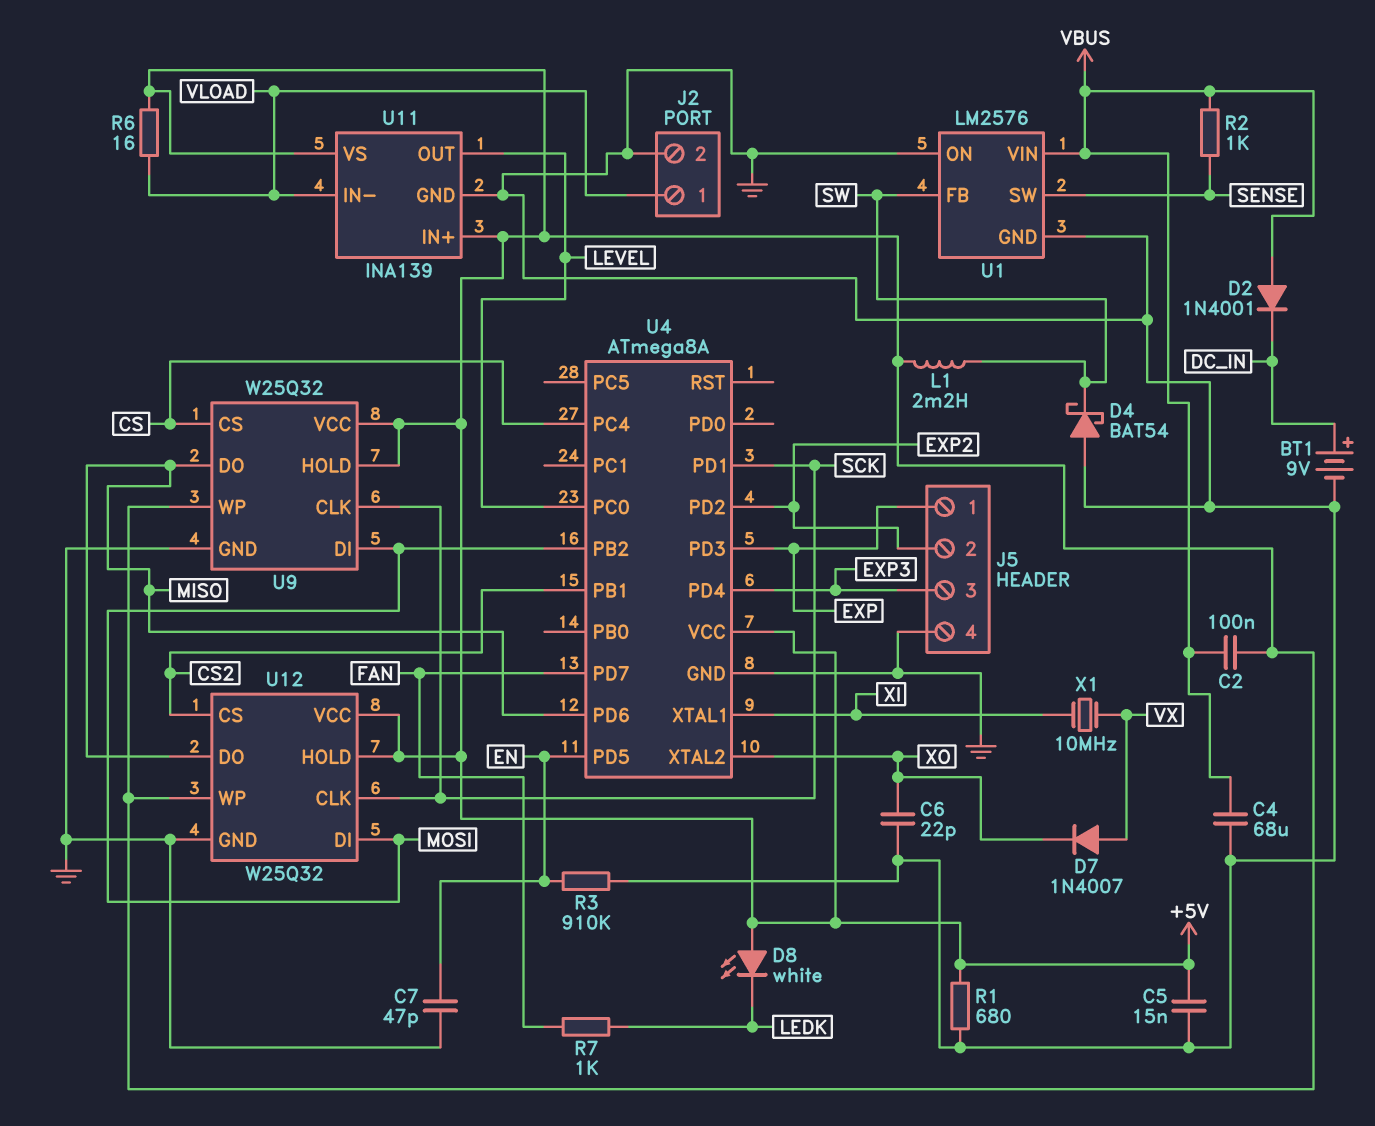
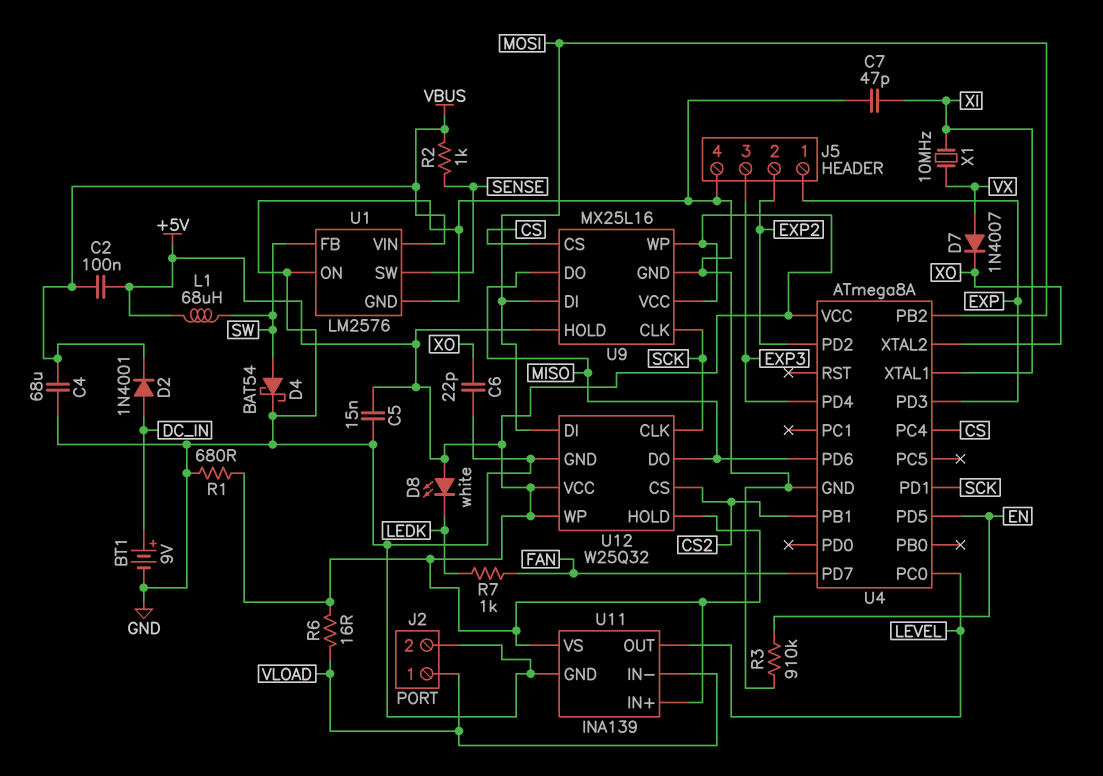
C7: 47pF (EN, GND) -> 47pF (GND, XI)
D2: diode 1N4001 (A VBUS, K DC_IN) -> diode 1N4001 (A DC_IN, K VBUS)
D4: schottky BAT54 (A GND, K SW) -> schottky BAT54 (A SW, K GND)
L1: 2.2mH (+5V, SW) -> 68uH (+5V, SW)
U9: W25Q32 -> MX25L16

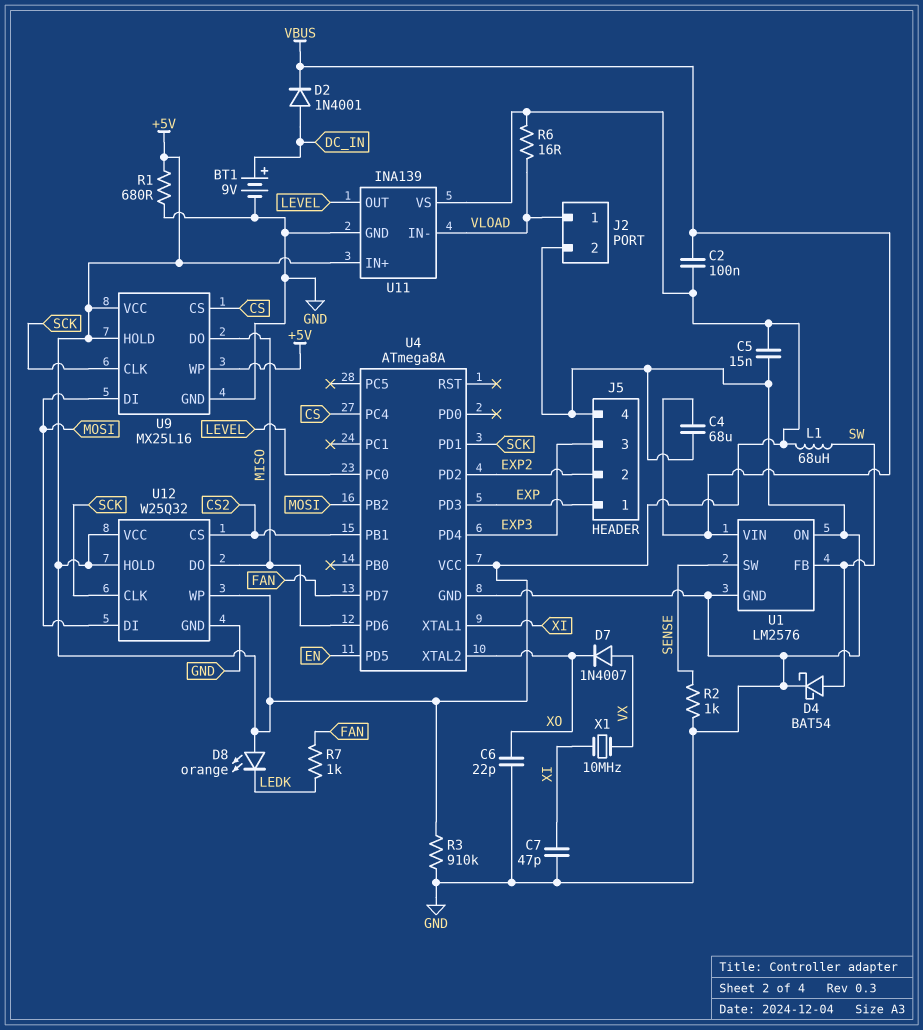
D8: LED white (A +5V, K LEDK) -> LED orange (A +5V, K LEDK)
R2: 1k (SENSE, VBUS) -> 1k (GND, SENSE)
R3: 910k (EN, GND) -> 910k (+5V, GND)

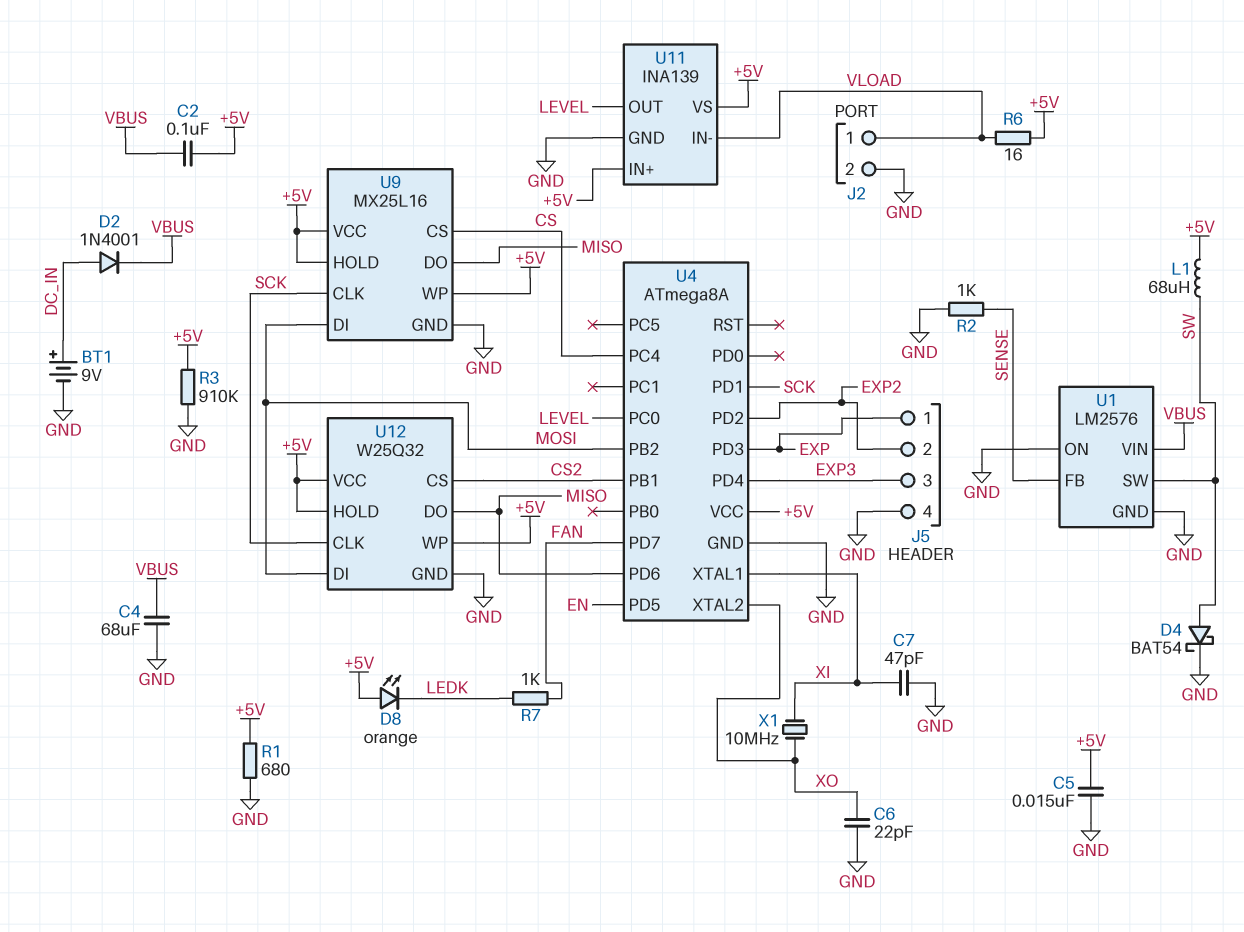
D7: diode 1N4007 (A VX, K XO) -> none
U1 pin FB: SW -> SENSE
U1 pin SW: SENSE -> SW
X1: 10MHz (VX, XI) -> 10MHz (XI, XO)

